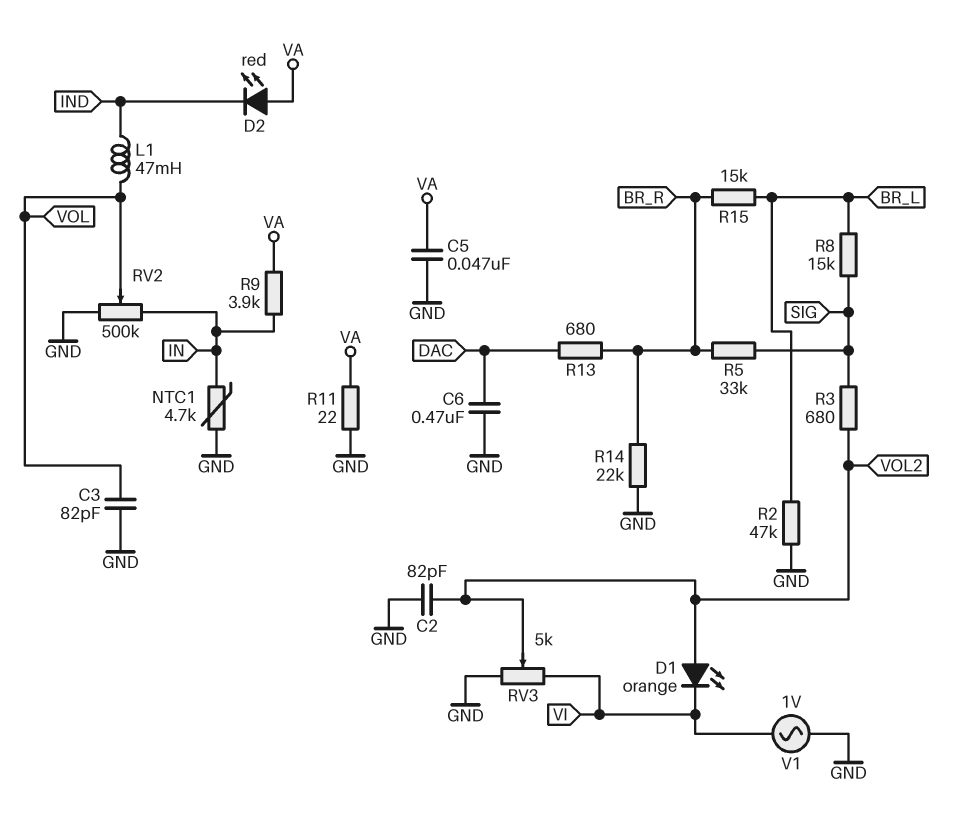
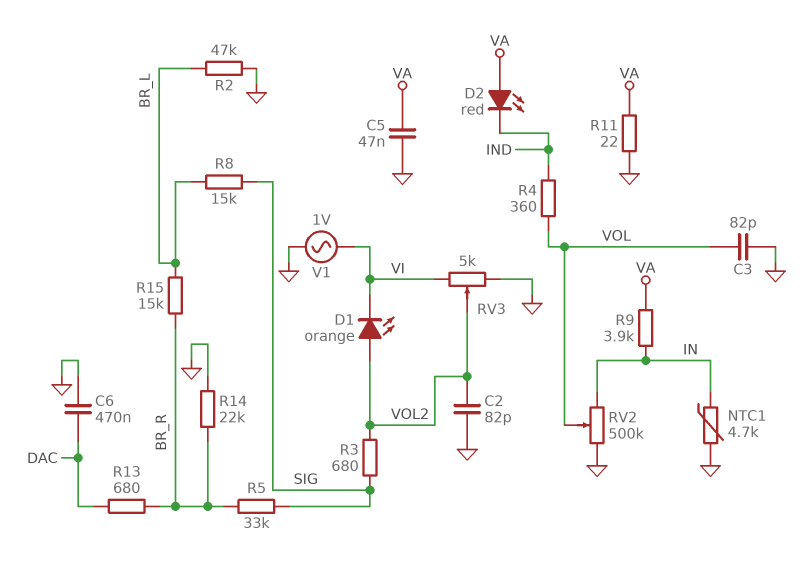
L1: 47mH (IND, VOL) -> none
R4: none -> 360 (IND, VOL)

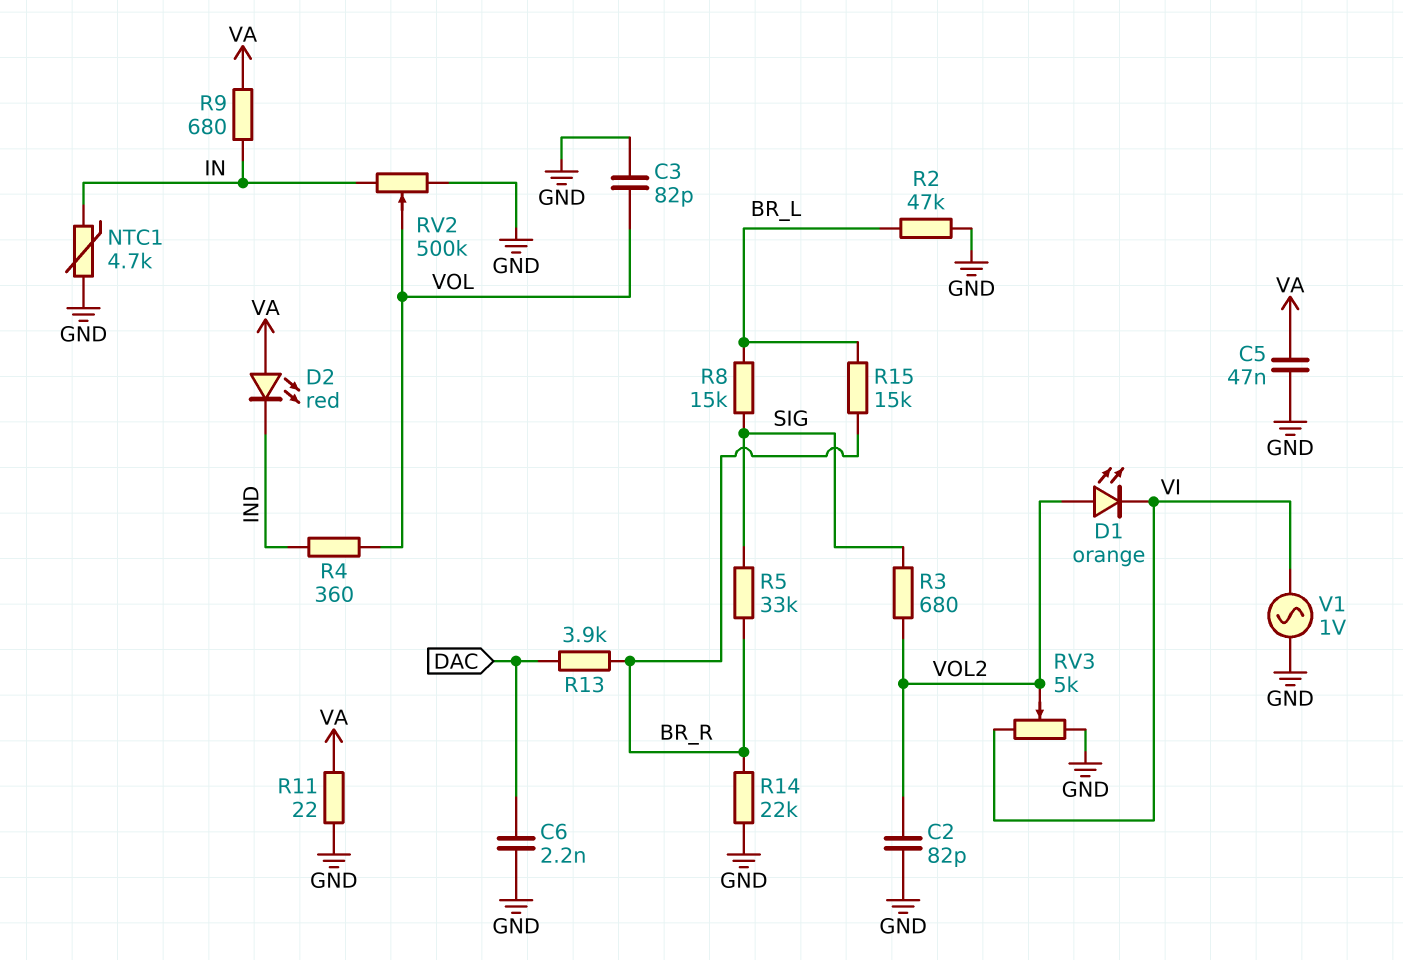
C6: 470nF (DAC, GND) -> 2.2nF (DAC, GND)
R9: 3.9k (IN, VA) -> 680 (IN, VA)
R13: 680 (BR_R, DAC) -> 3.9k (BR_R, DAC)

